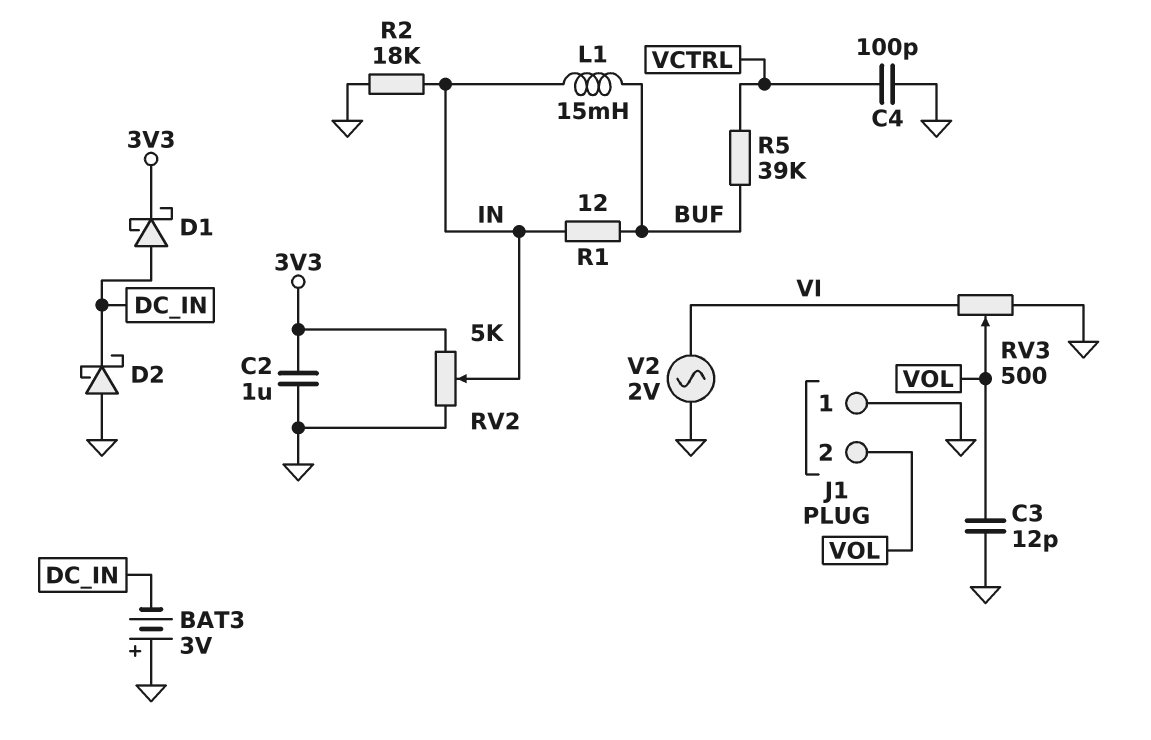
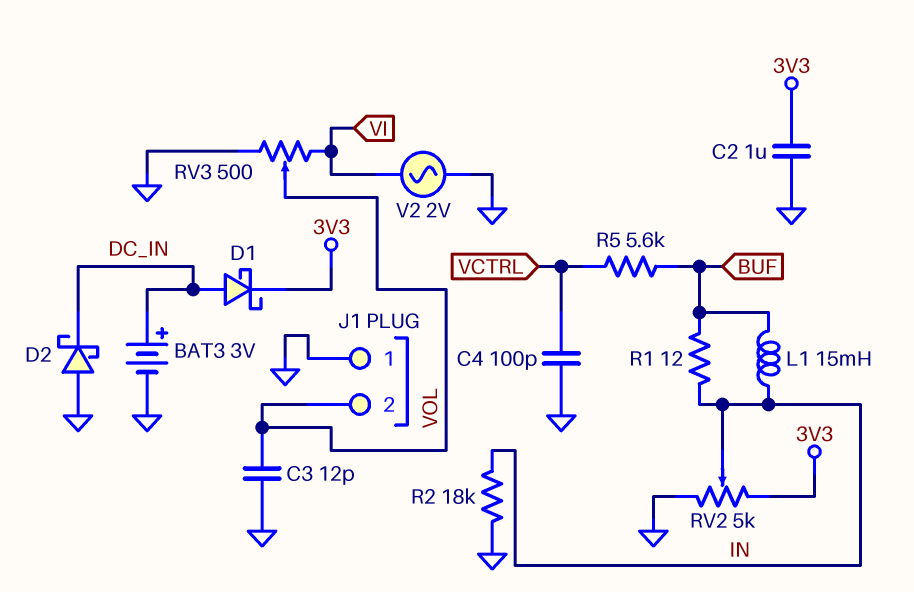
BAT3: 3V (plus GND, minus DC_IN) -> 3V (plus DC_IN, minus GND)
R5: 39k (BUF, VCTRL) -> 5.6k (BUF, VCTRL)

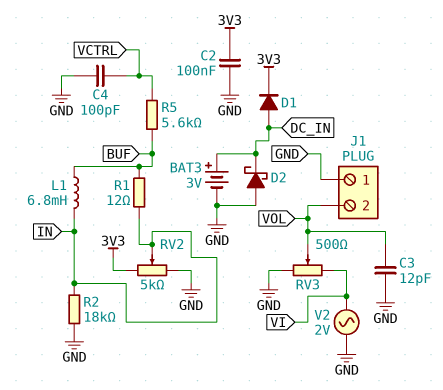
C2: 1uF (3V3, GND) -> 100nF (3V3, GND)
D1: schottky (A DC_IN, K 3V3) -> diode (A DC_IN, K 3V3)
L1: 15mH (BUF, IN) -> 6.8mH (BUF, IN)

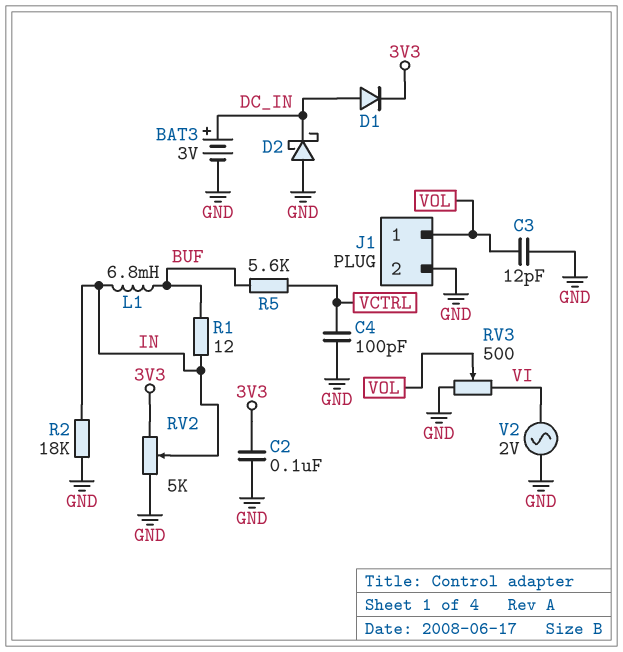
J1 pin 1: GND -> VOL
J1 pin 2: VOL -> GND

